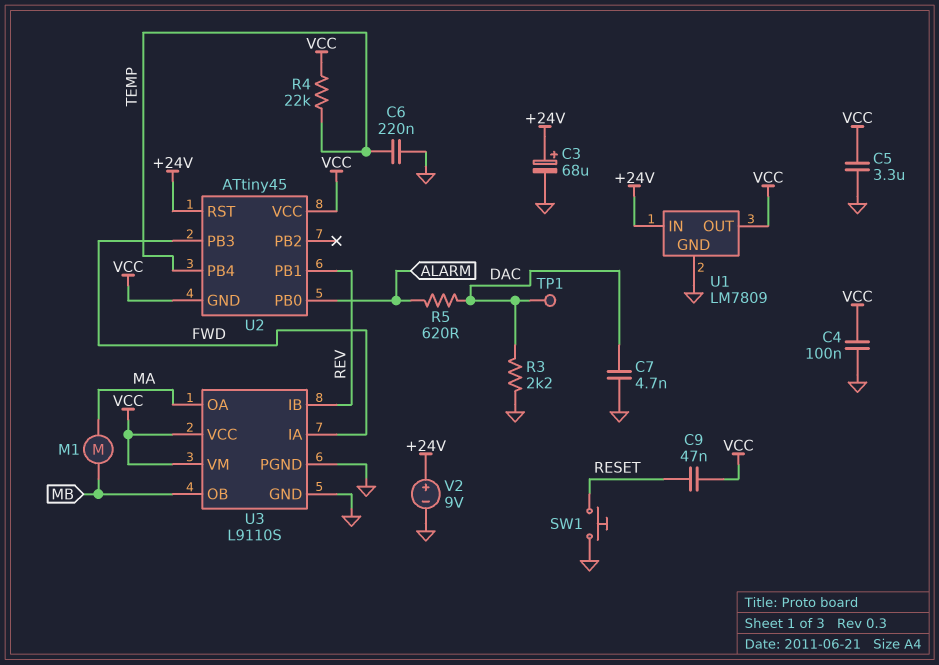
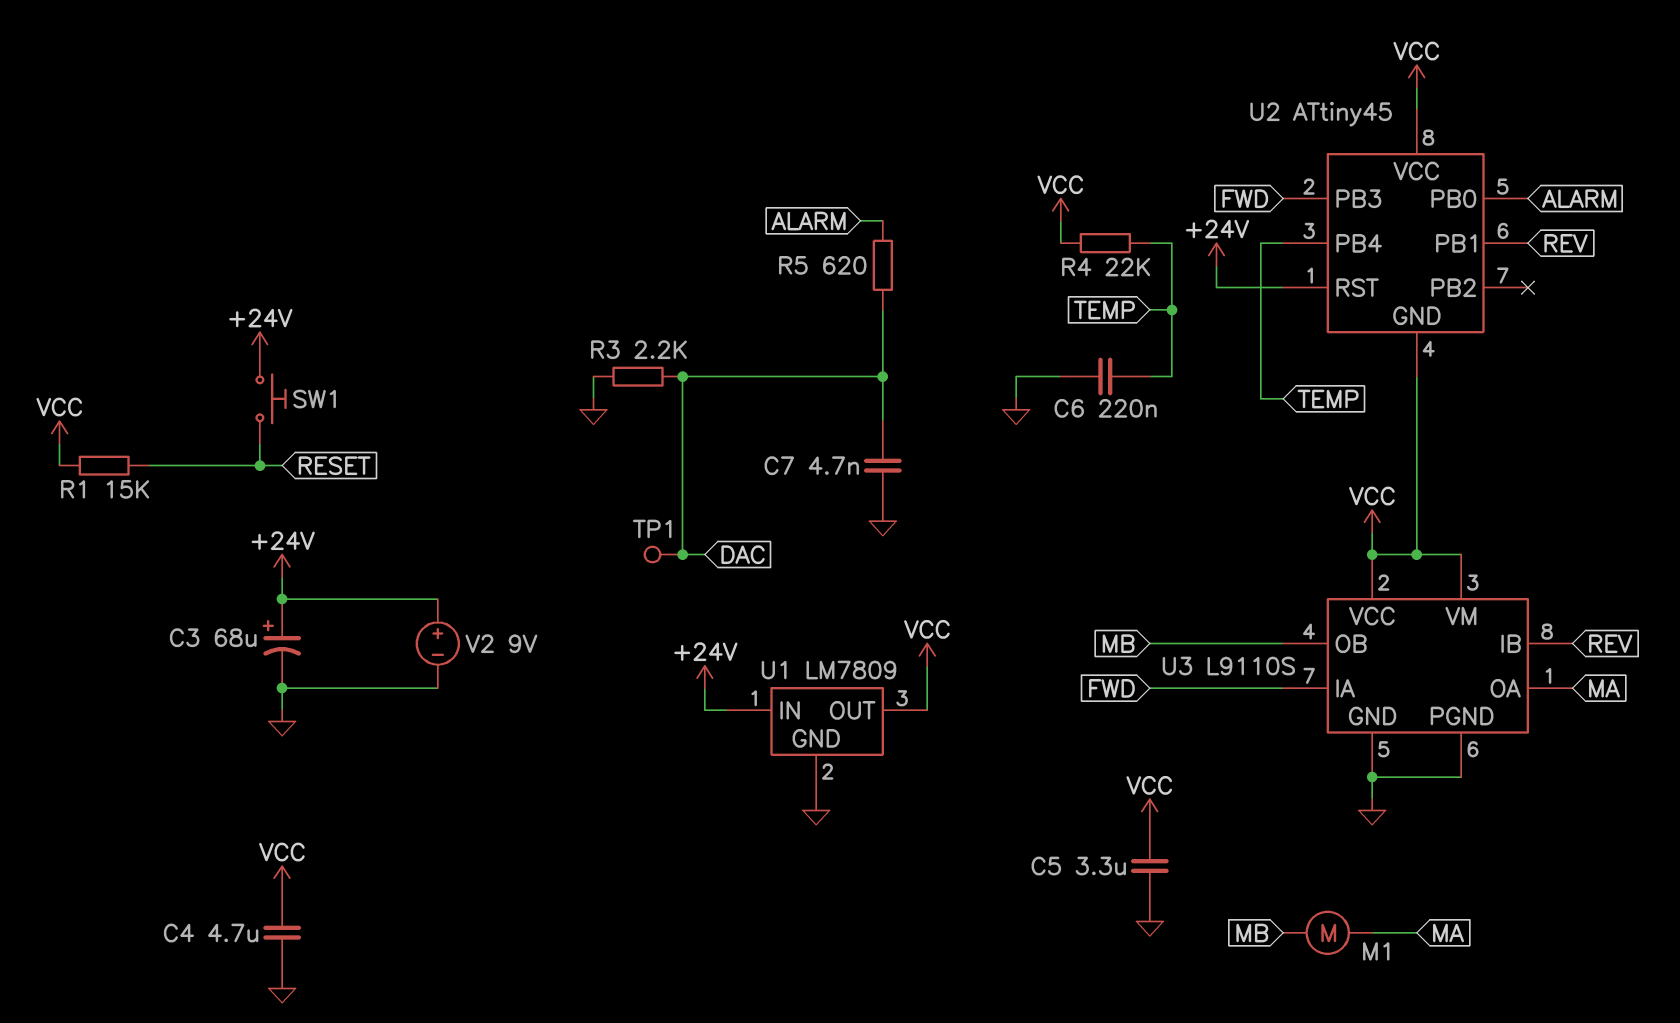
C4: 100nF (GND, VCC) -> 4.7uF (GND, VCC)
C9: 47nF (RESET, VCC) -> none
R1: none -> 15k (RESET, VCC)
SW1: button (GND, RESET) -> button (+24V, RESET)

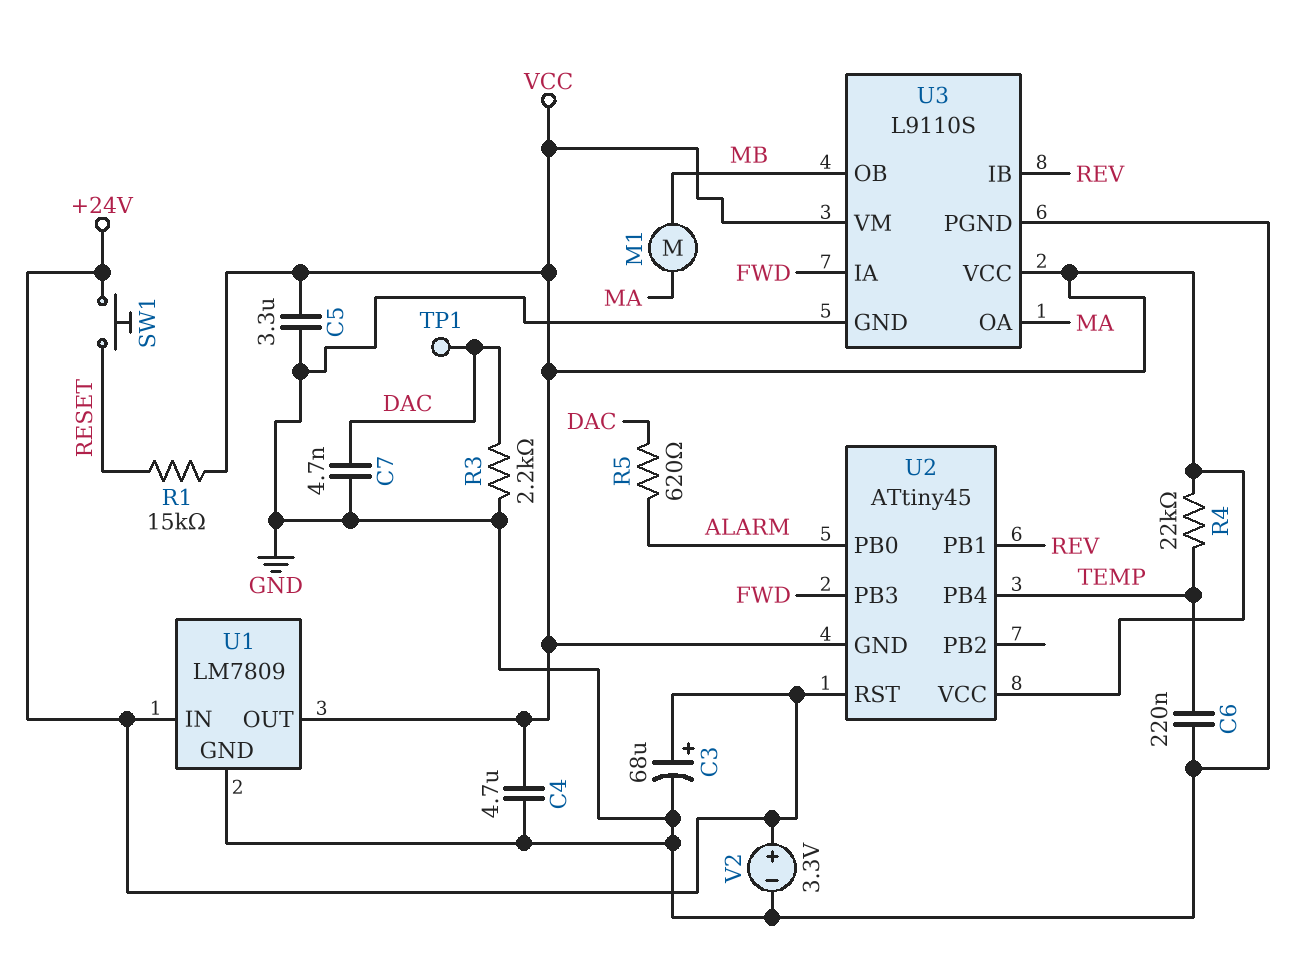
V2: 9V (plus +24V, minus GND) -> 3.3V (plus +24V, minus GND)

